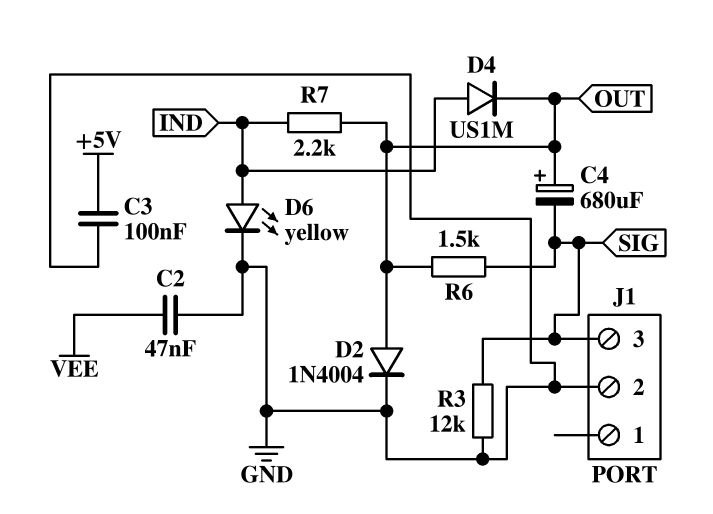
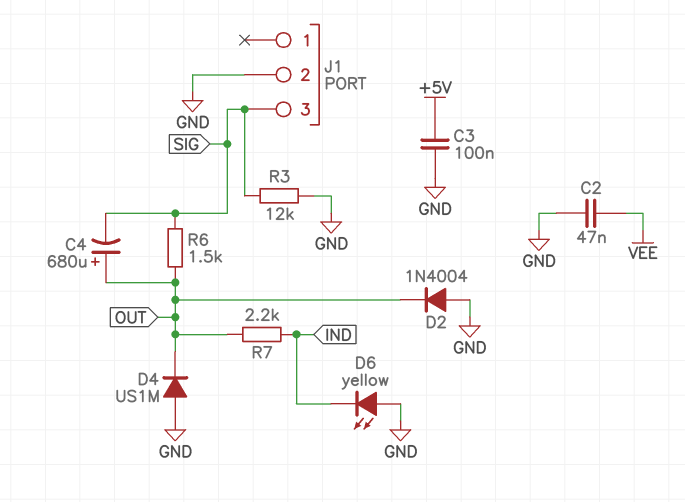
D2: diode 1N4004 (A OUT, K GND) -> diode 1N4004 (A GND, K OUT)
D4: diode US1M (A IND, K OUT) -> diode US1M (A GND, K OUT)
D6: LED yellow (A IND, K GND) -> LED yellow (A GND, K IND)

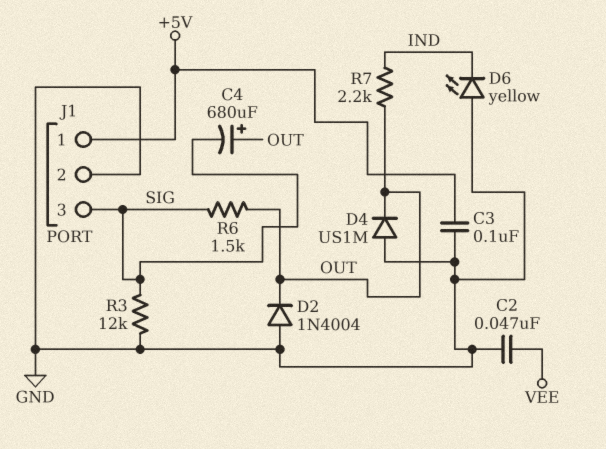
J1 pin 1: none -> +5V

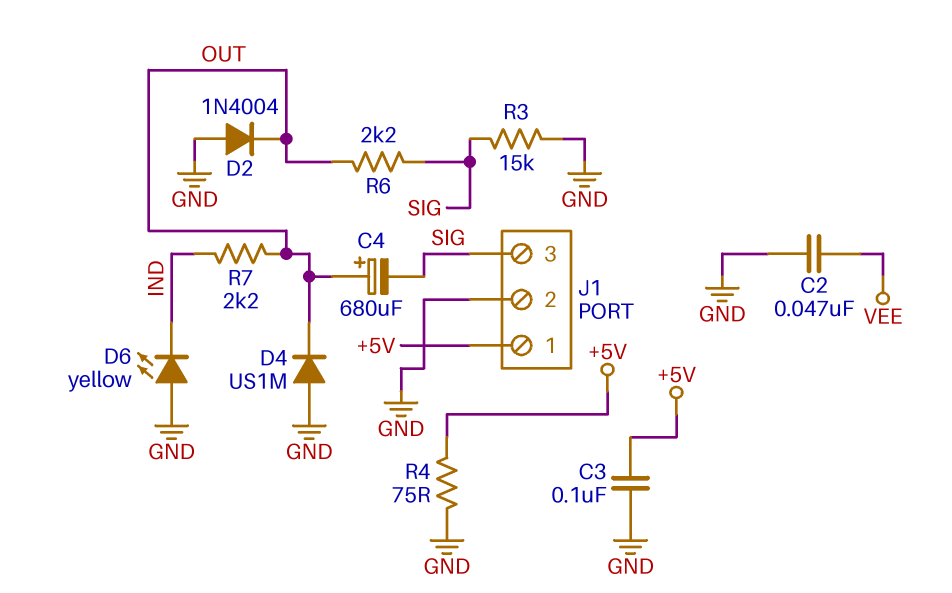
R3: 12k (GND, SIG) -> 15k (GND, SIG)
R4: none -> 75 (+5V, GND)
R6: 1.5k (OUT, SIG) -> 2.2k (OUT, SIG)

